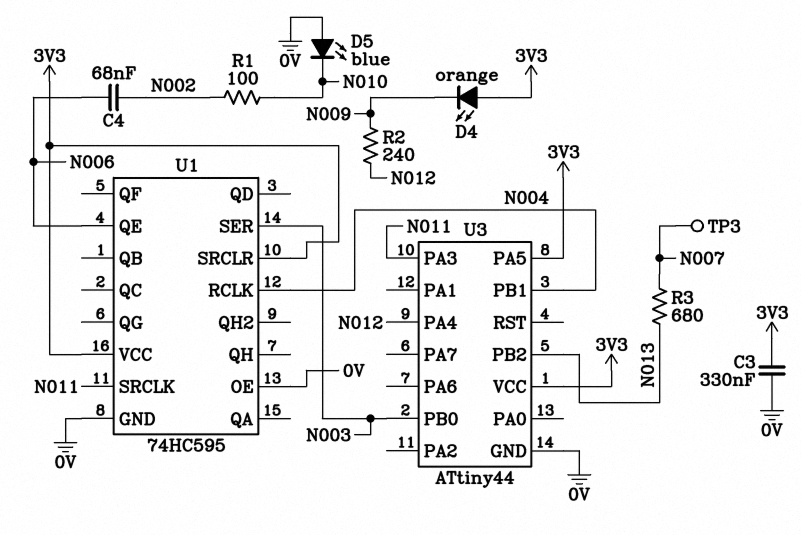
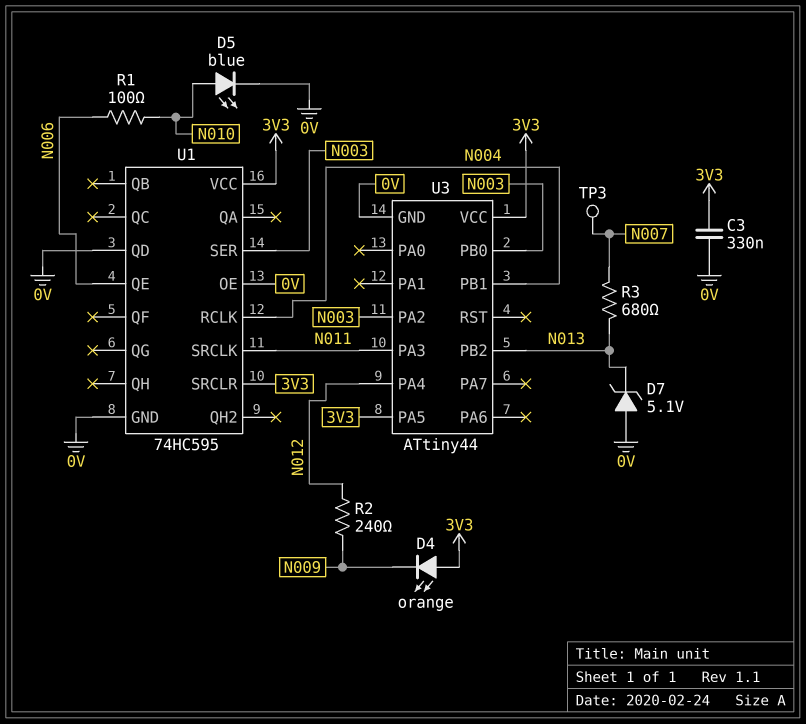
C4: 68nF (N002, N006) -> none
D5: LED blue (A 0V, K N010) -> LED blue (A N010, K 0V)
D7: none -> zener 5.1V (A 0V, K N013)
R1: 100 (N002, N010) -> 100 (N006, N010)
U1 pin QD: none -> 0V
U3 pin PA2: none -> N003

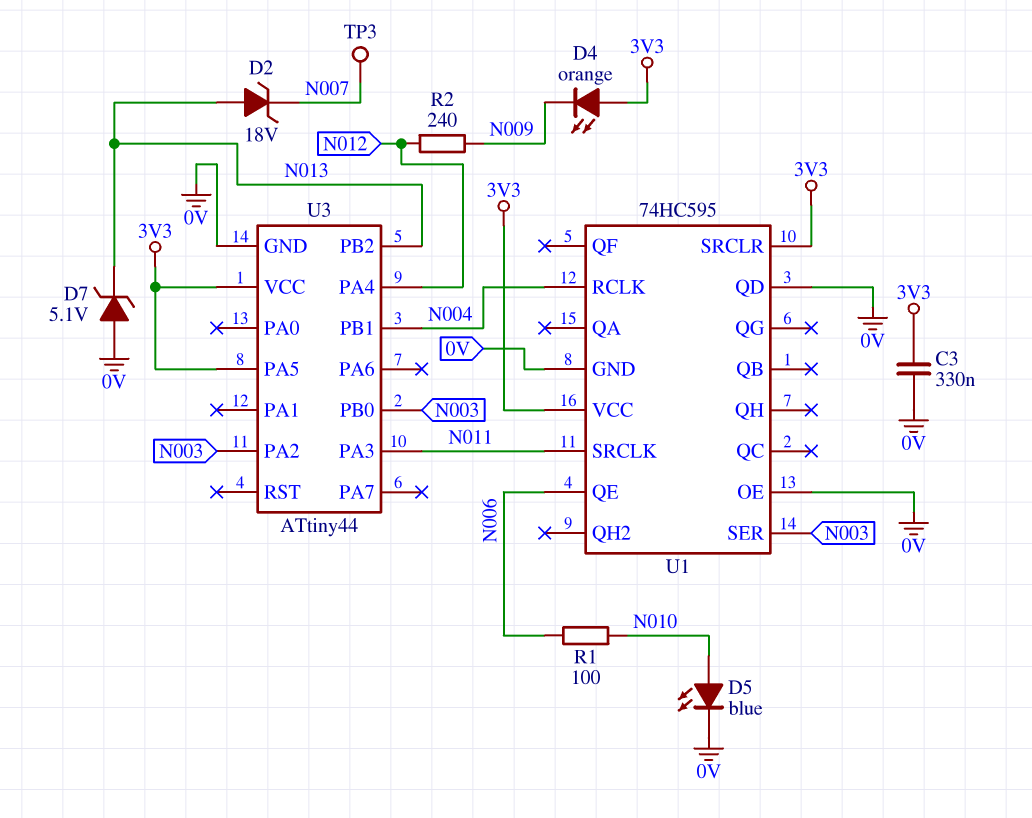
D2: none -> zener 18V (A N013, K N007)
R3: 680 (N007, N013) -> none

